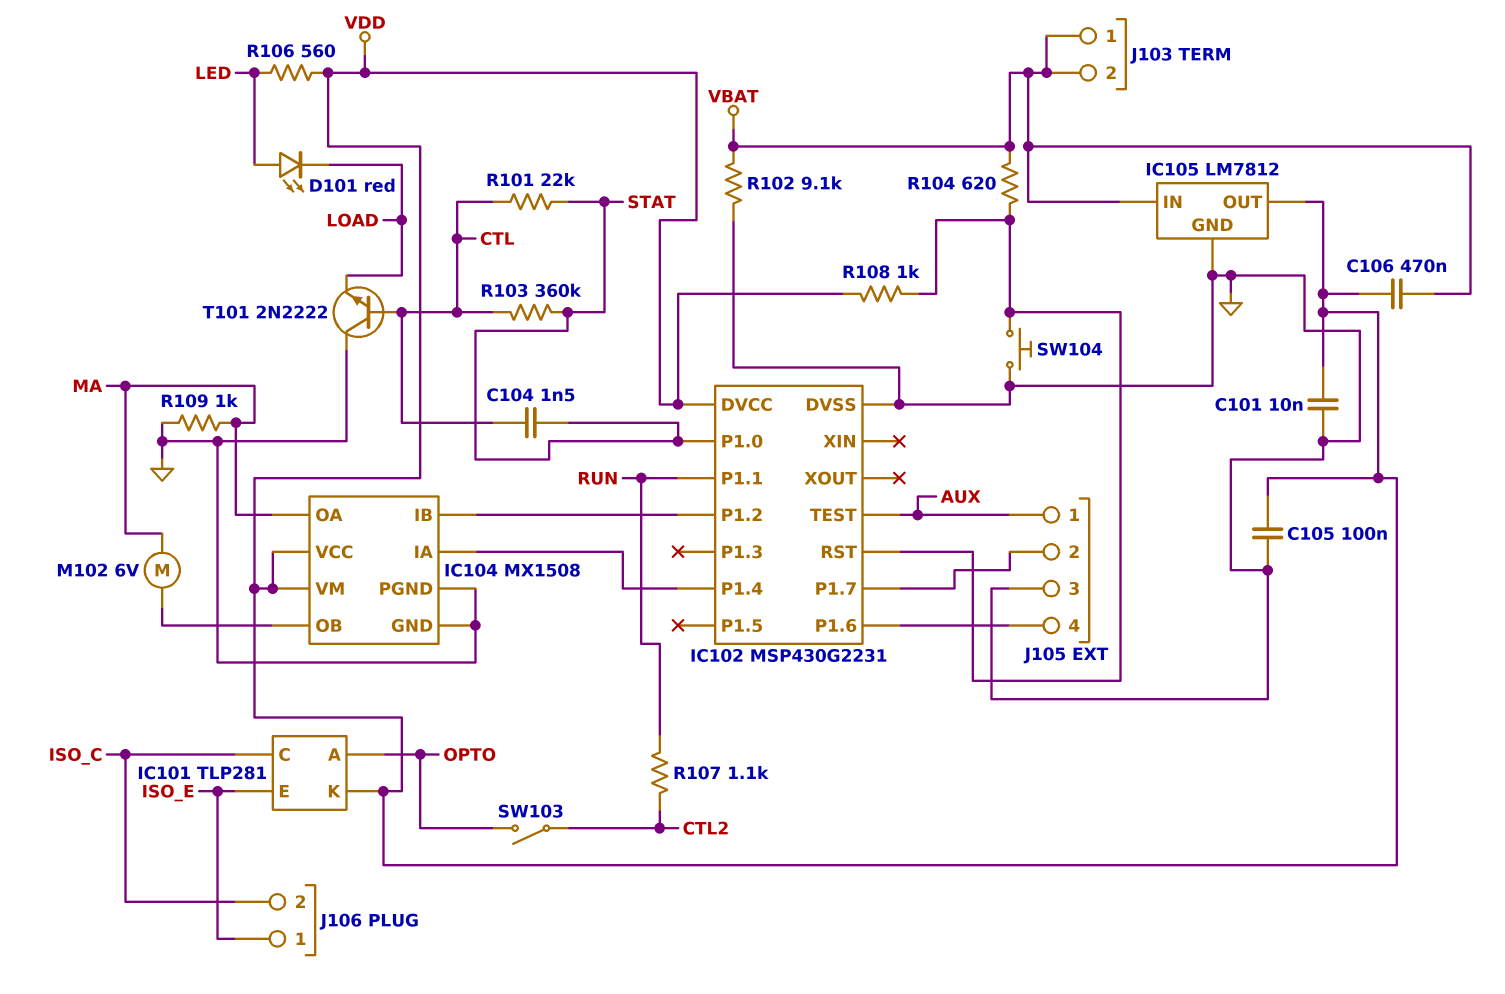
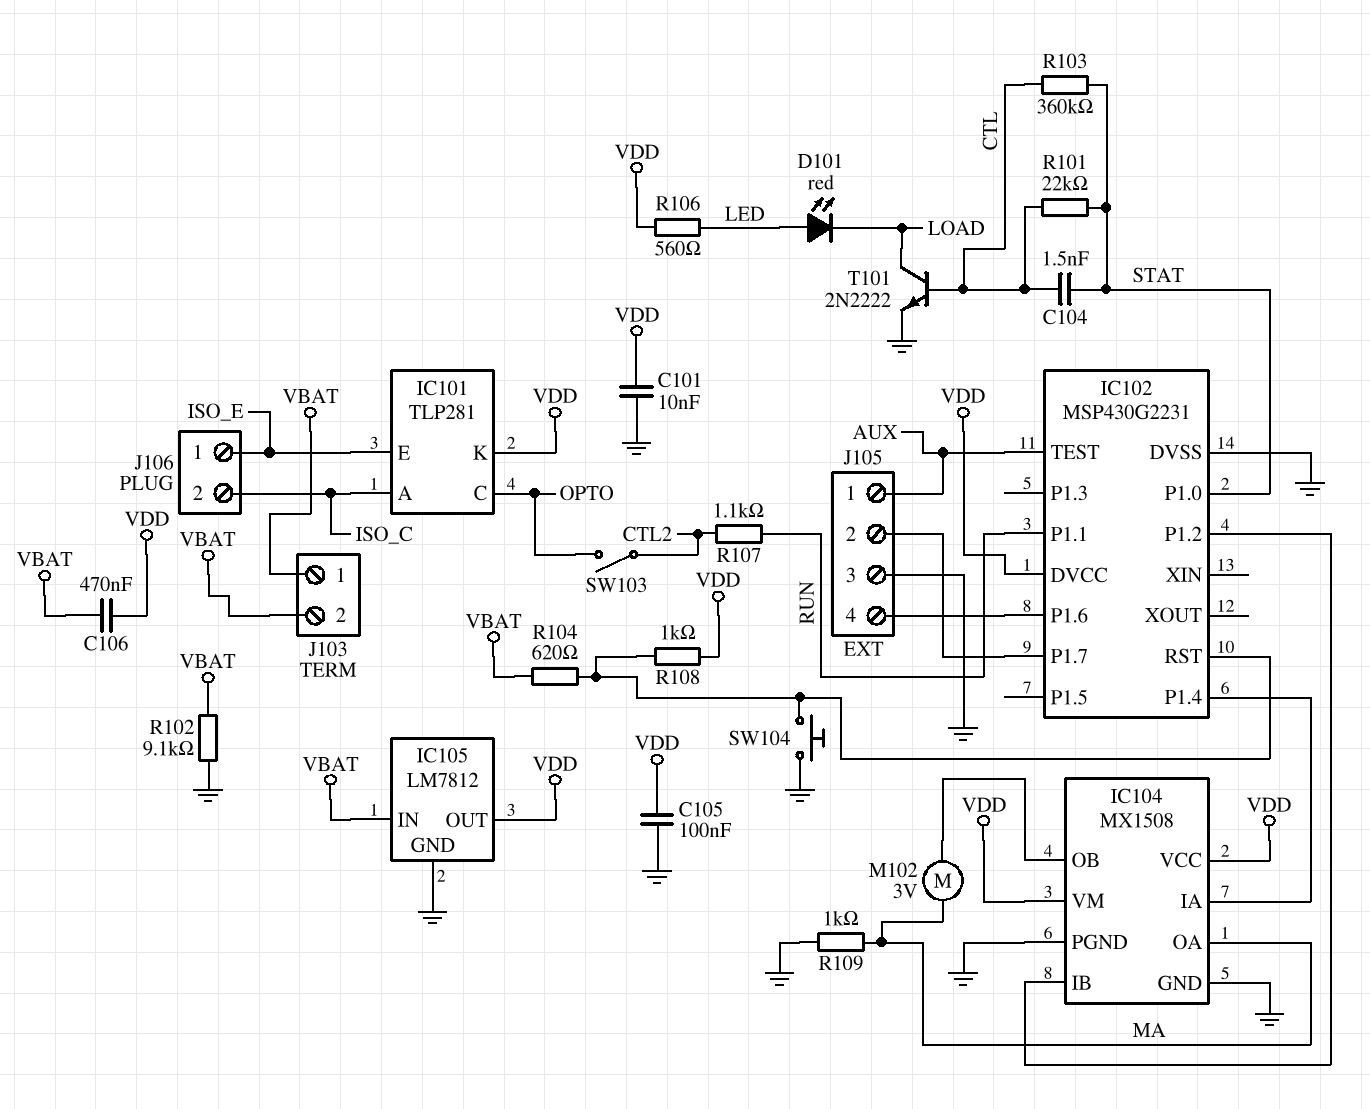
IC101 pin A: OPTO -> ISO_C
IC101 pin C: ISO_C -> OPTO
M102: motor 6V (IC104/OB, MA) -> motor 3V (IC104/OB, MA)
T101: NPN 2N2222 (B CTL, C GND, E LOAD) -> NPN 2N2222 (B CTL, C LOAD, E GND)

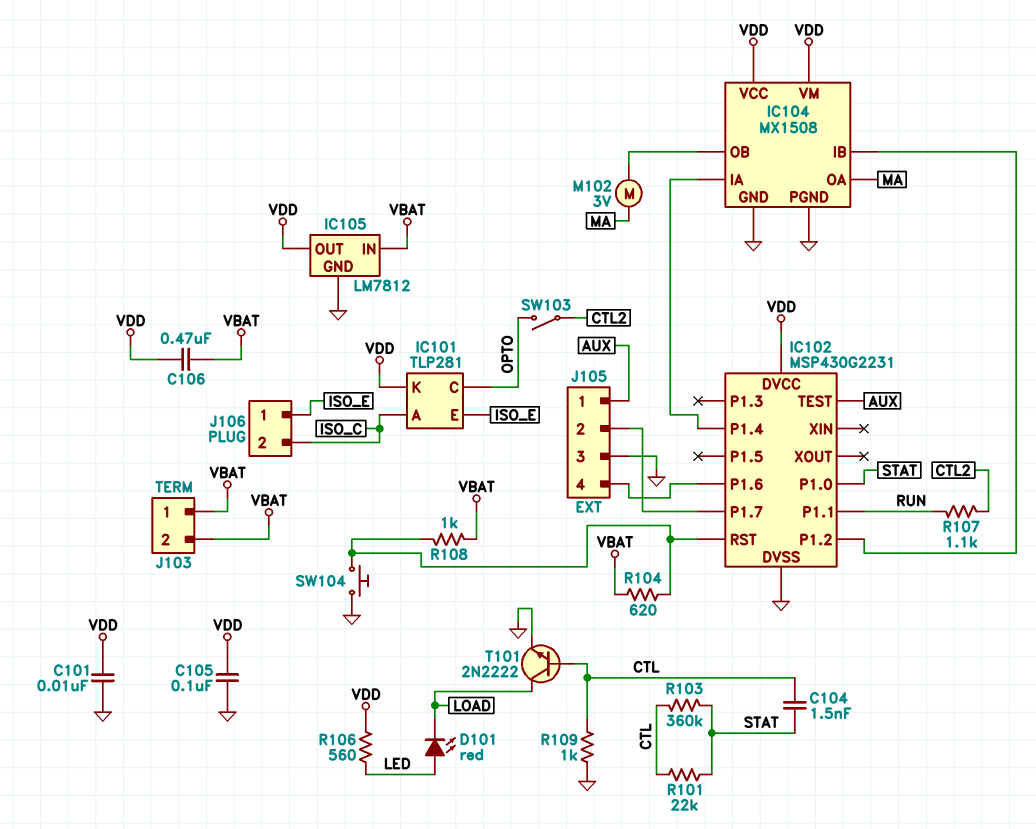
R102: 9.1k (GND, VBAT) -> none
R108: 1k (IC102/RST, VDD) -> 1k (IC102/RST, VBAT)
R109: 1k (GND, MA) -> 1k (CTL, GND)

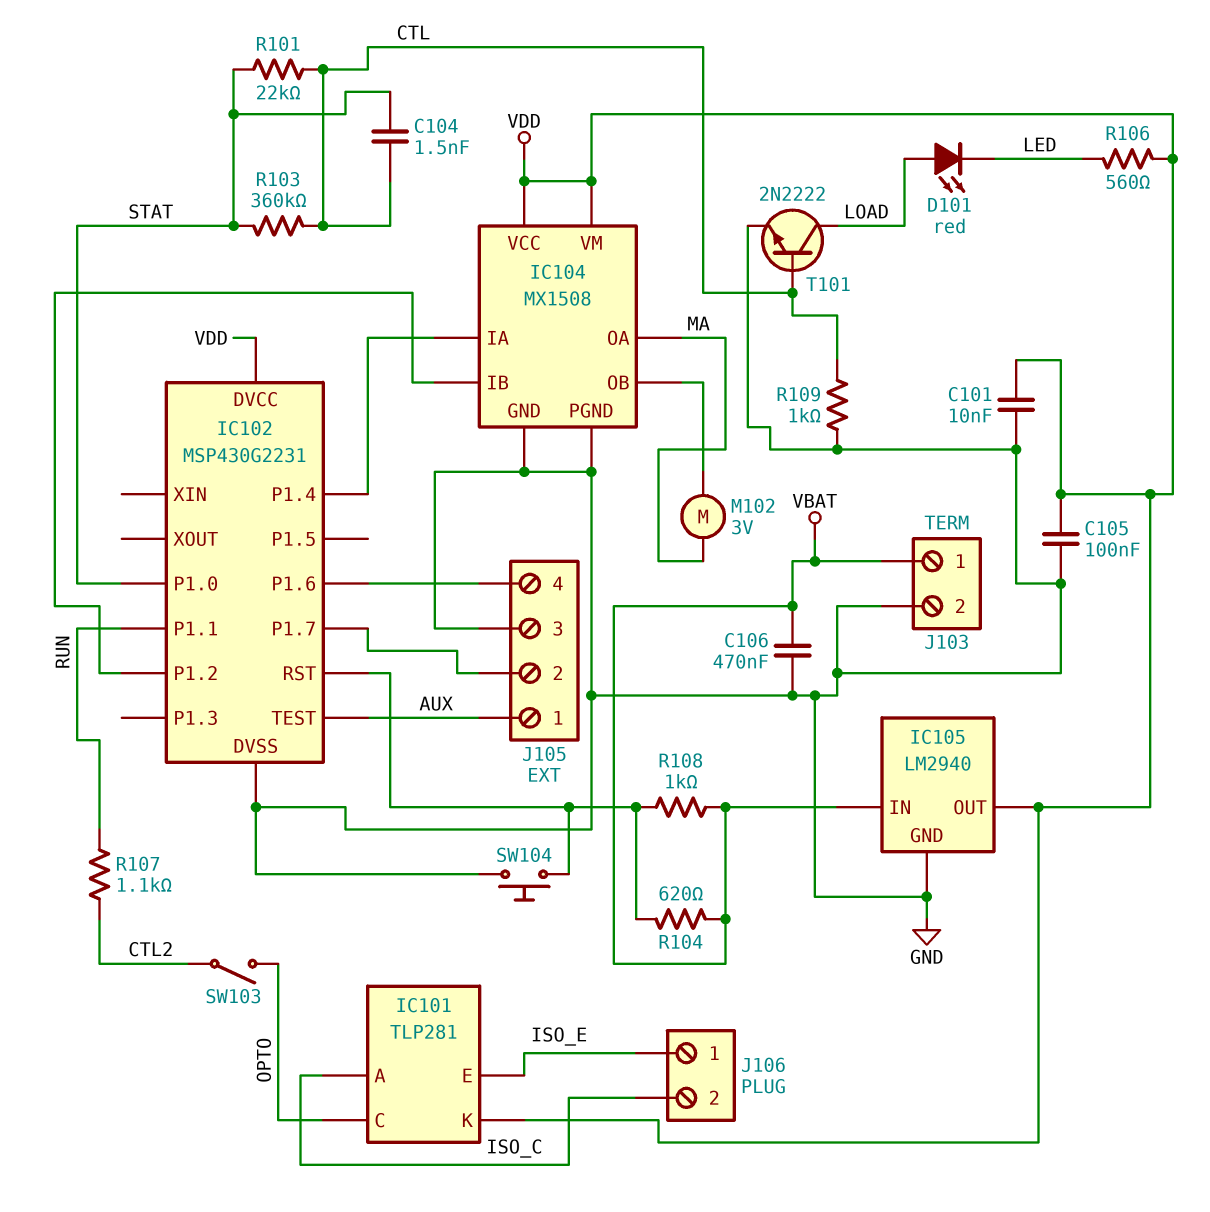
C106: 470nF (VBAT, VDD) -> 470nF (GND, VBAT)
D101: LED red (A LED, K LOAD) -> LED red (A LOAD, K LED)
IC105: LM7812 -> LM2940
J103 pin 2: VBAT -> GND

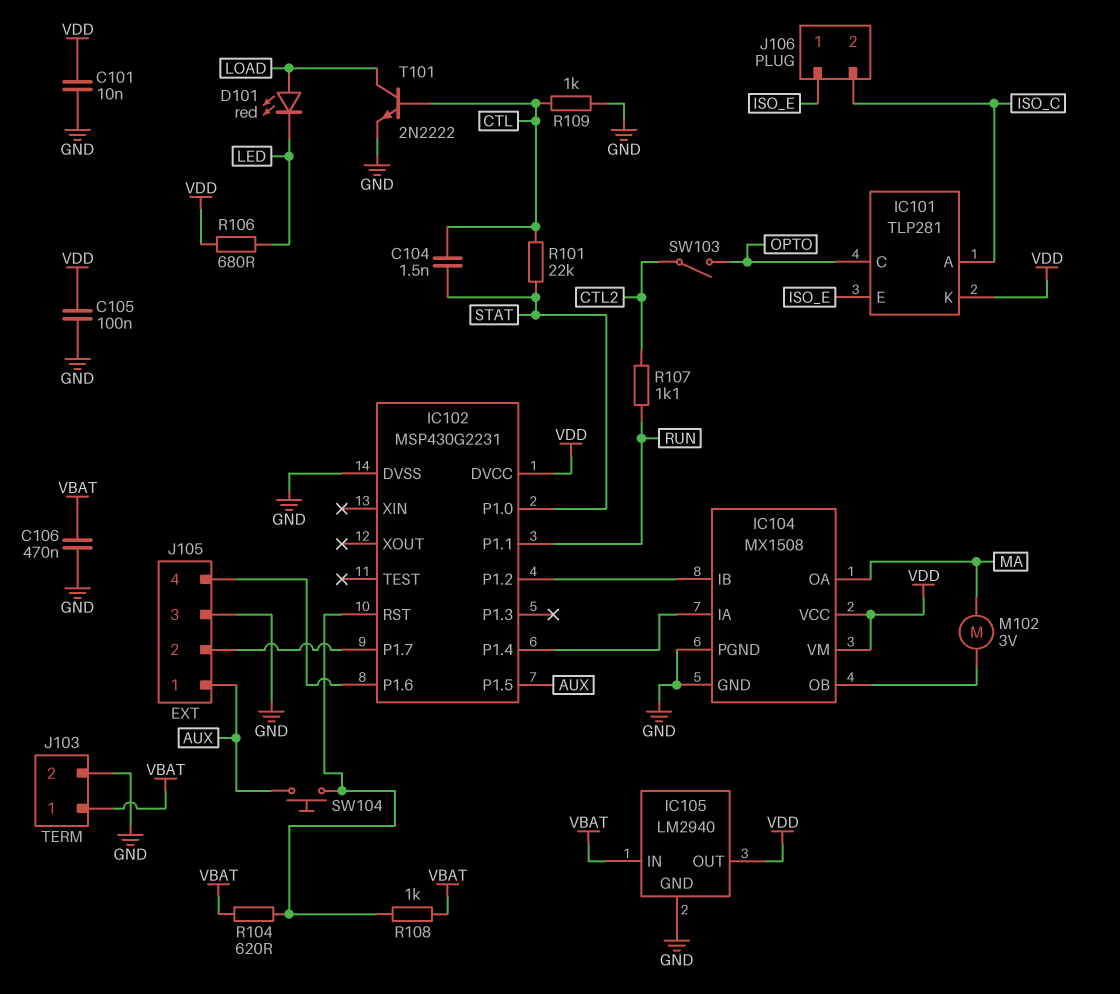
IC102 pin P1.5: none -> AUX
IC102 pin TEST: AUX -> none
R103: 360k (CTL, STAT) -> none
R106: 560 (LED, VDD) -> 680 (LED, VDD)
SW104: button (GND, IC102/RST) -> button (AUX, IC102/RST)

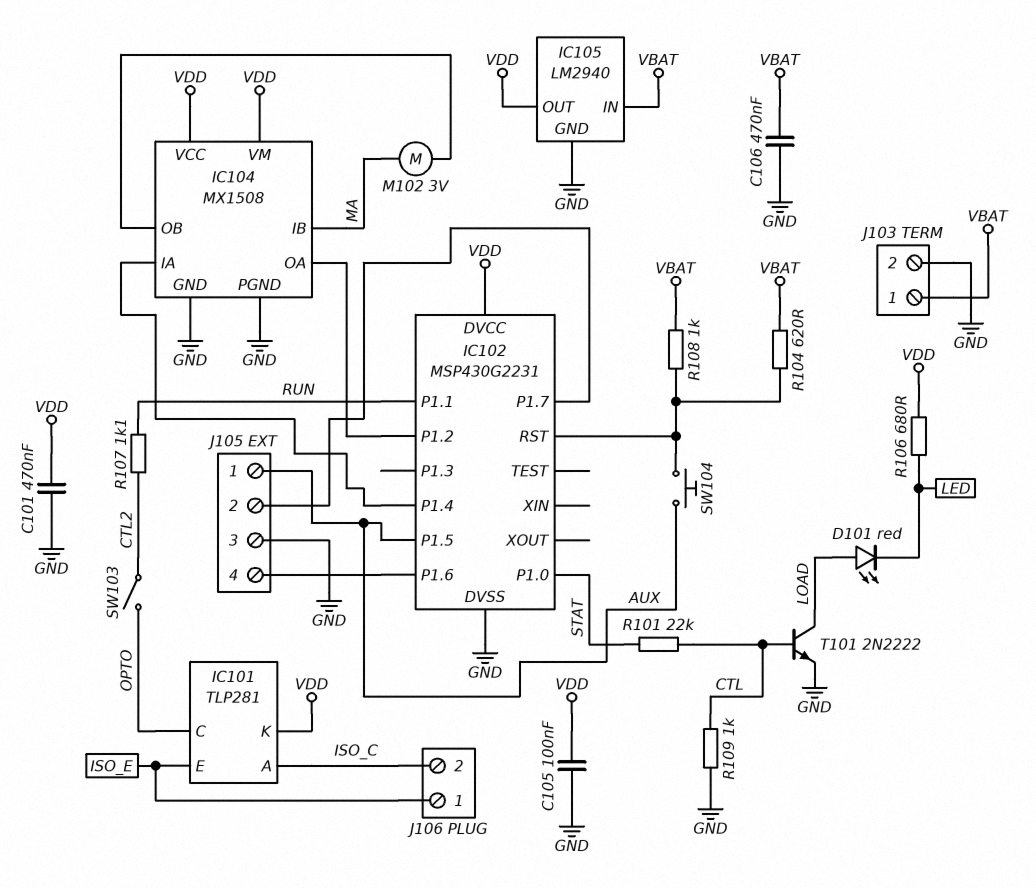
C101: 10nF (GND, VDD) -> 470nF (GND, VDD)
C104: 1.5nF (CTL, STAT) -> none
IC104 pin IB: IC102/P1.2 -> MA
IC104 pin OA: MA -> IC102/P1.2

